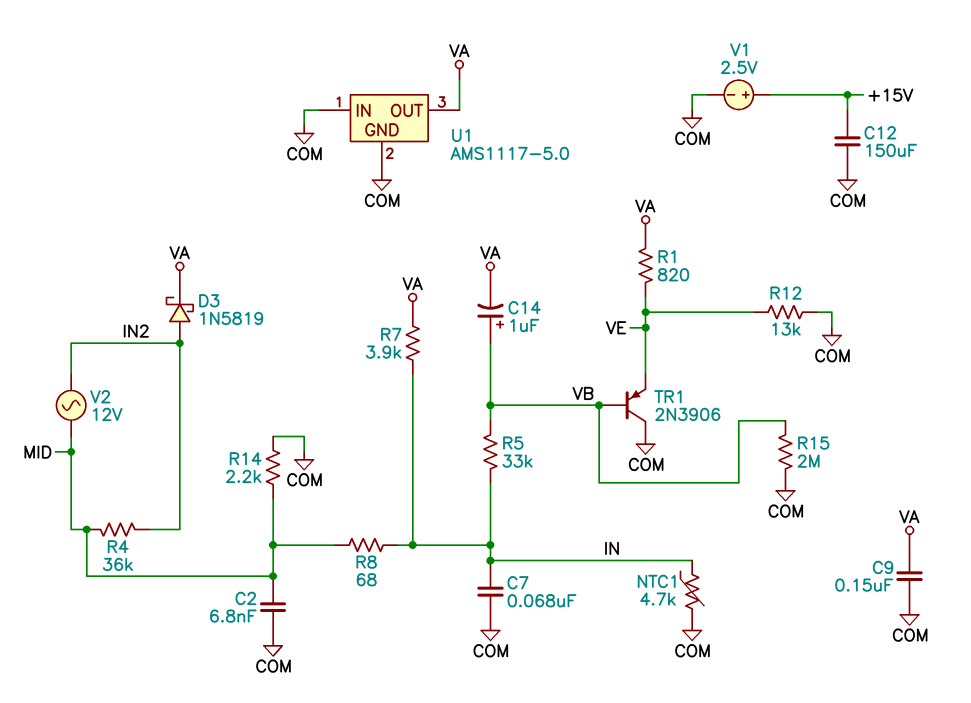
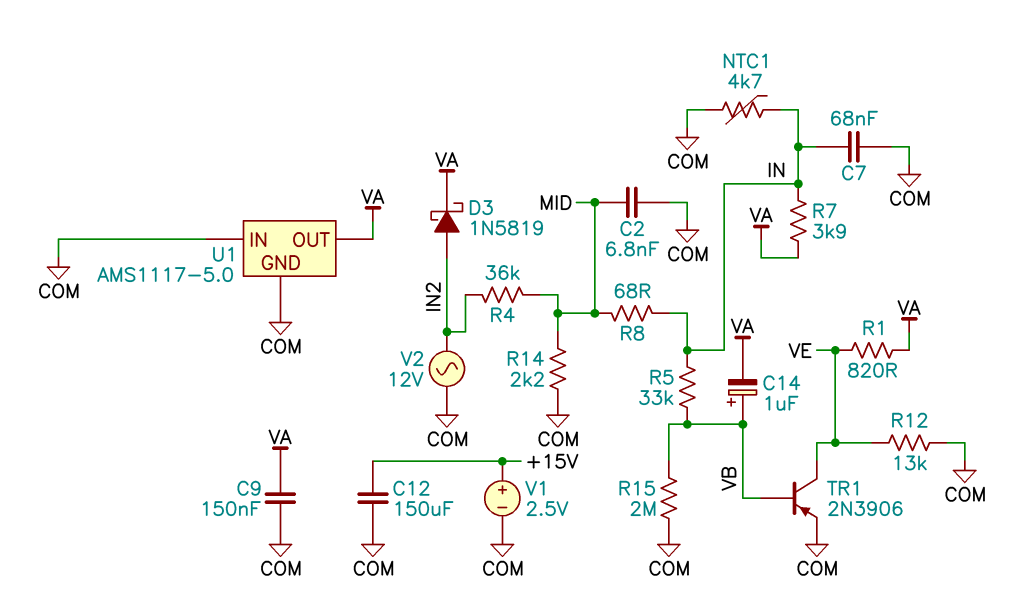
TR1: PNP 2N3906 (B VB, C COM, E VE) -> PNP 2N3906 (B VB, C VE, E COM)
V2: AC 12V (IN2, MID) -> AC 12V (COM, IN2)

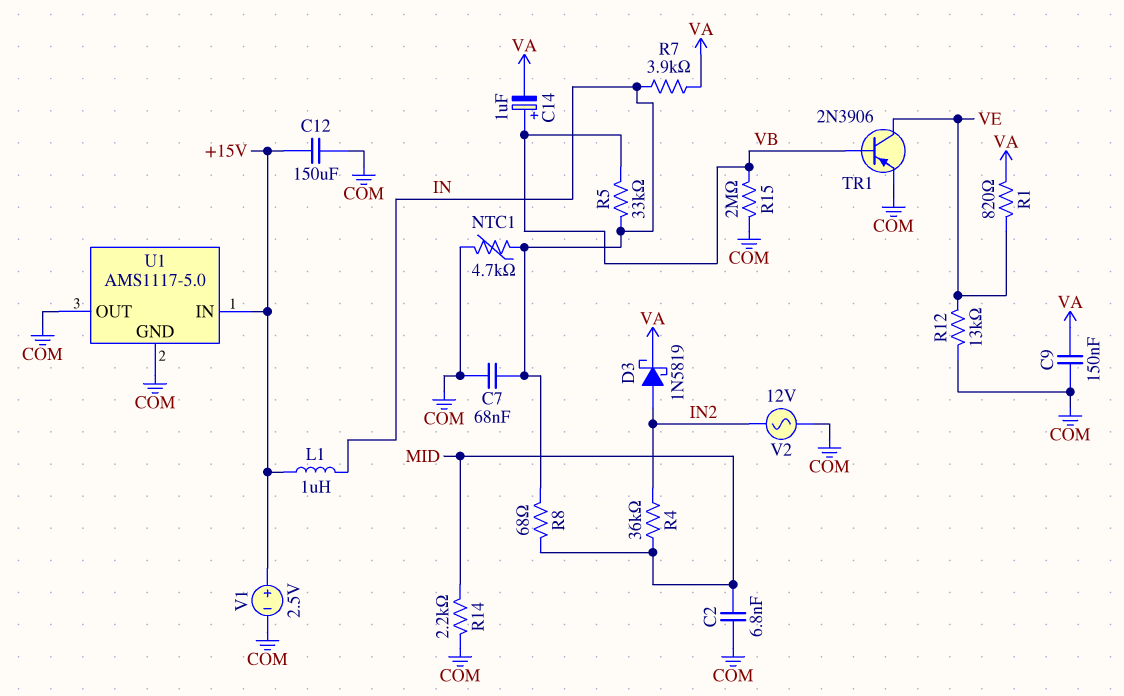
L1: none -> 1uH (+15V, IN)
U1 pin IN: COM -> +15V
U1 pin OUT: VA -> COM

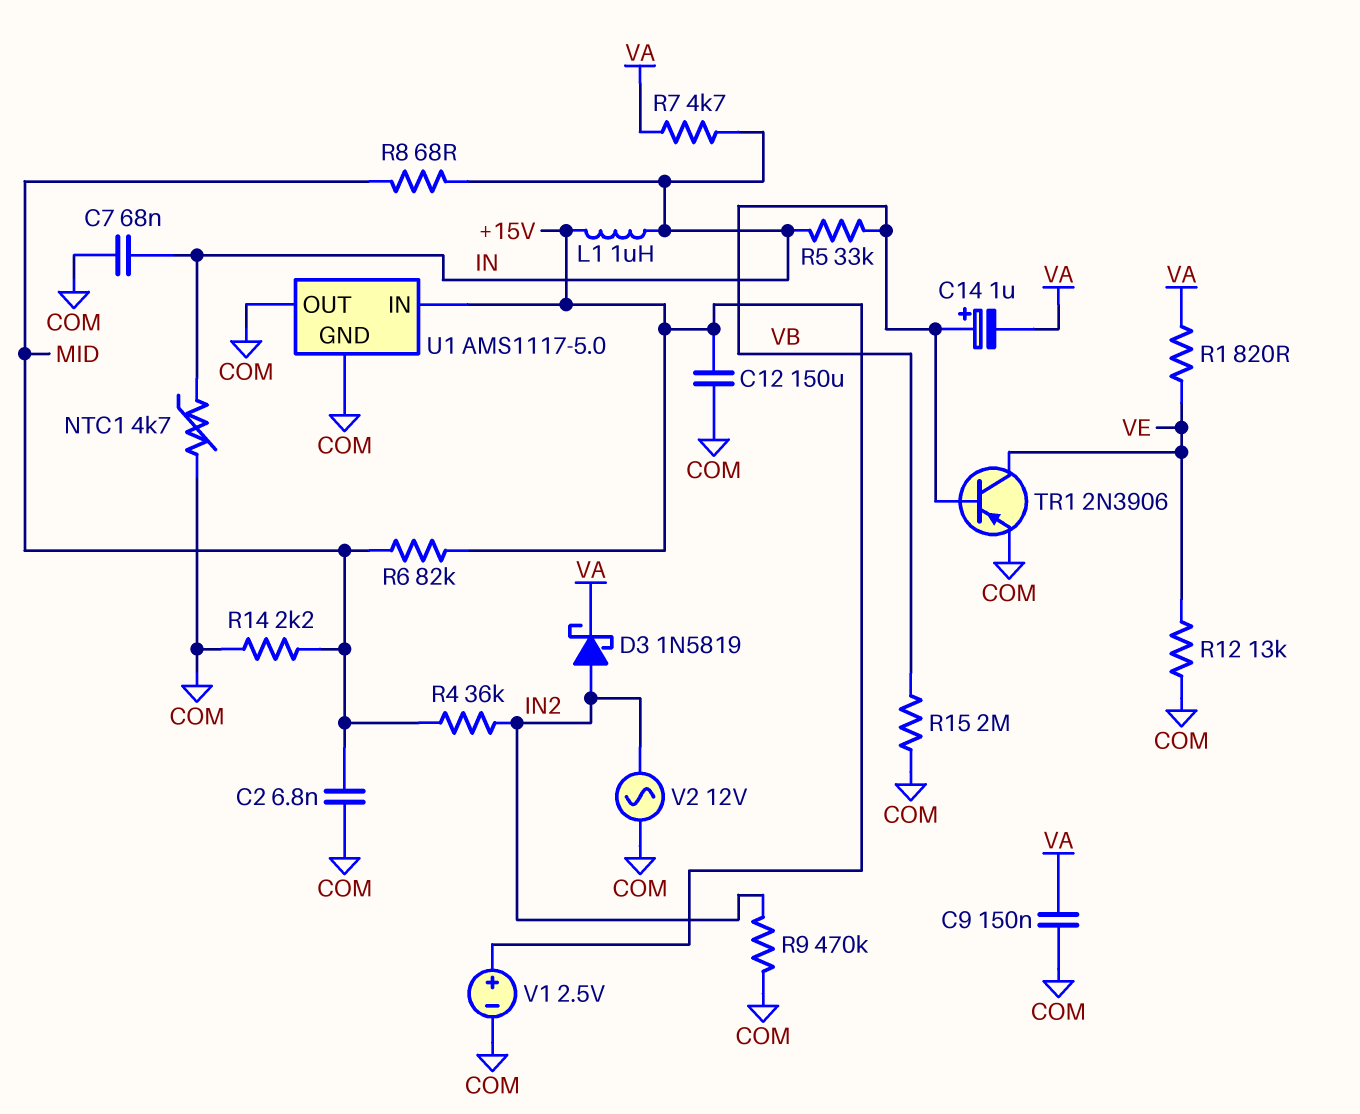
R6: none -> 82k (+15V, MID)
R7: 3.9k (IN, VA) -> 4.7k (IN, VA)
R9: none -> 470k (COM, IN2)

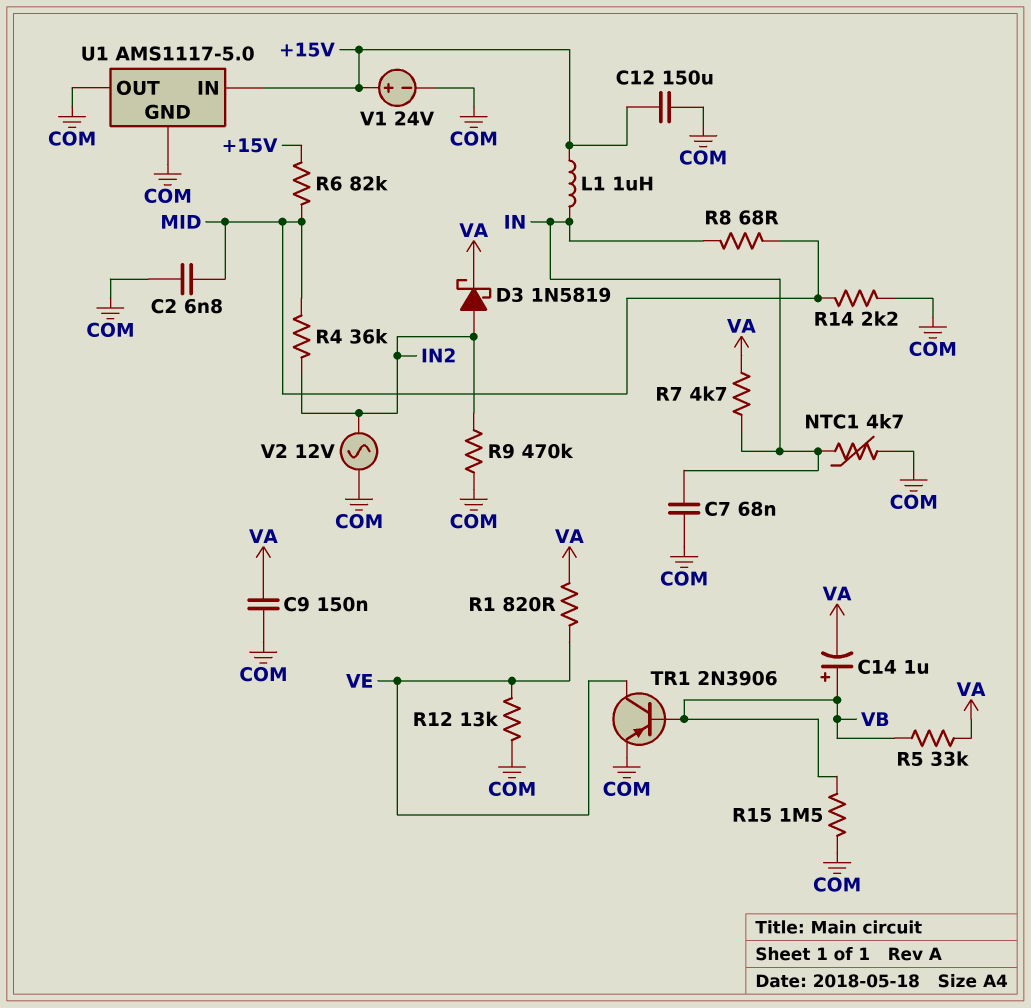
R5: 33k (IN, VB) -> 33k (VA, VB)
R15: 2M (COM, VB) -> 1.5M (COM, VB)
V1: 2.5V (plus +15V, minus COM) -> 24V (plus +15V, minus COM)

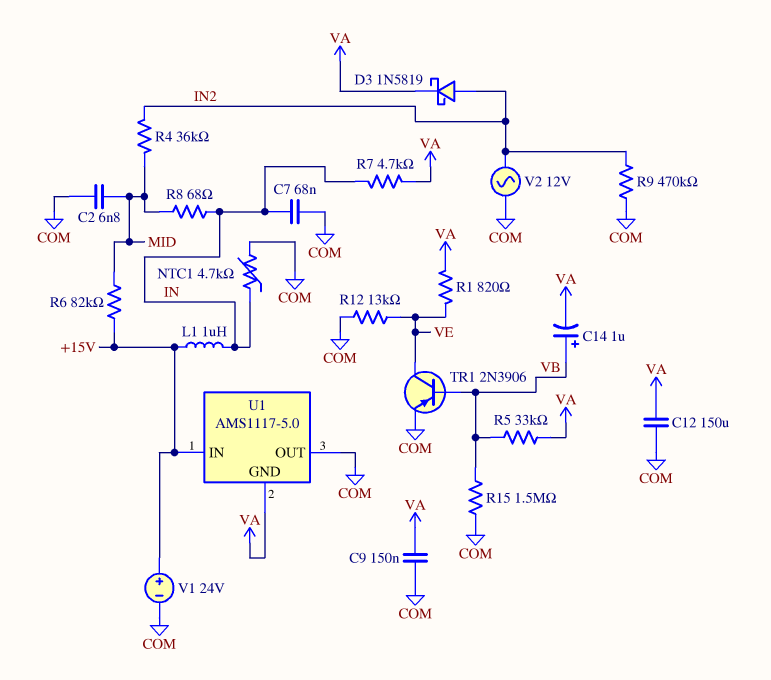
C12: 150uF (+15V, COM) -> 150uF (COM, VA)
R14: 2.2k (COM, MID) -> none
U1 pin GND: COM -> VA

